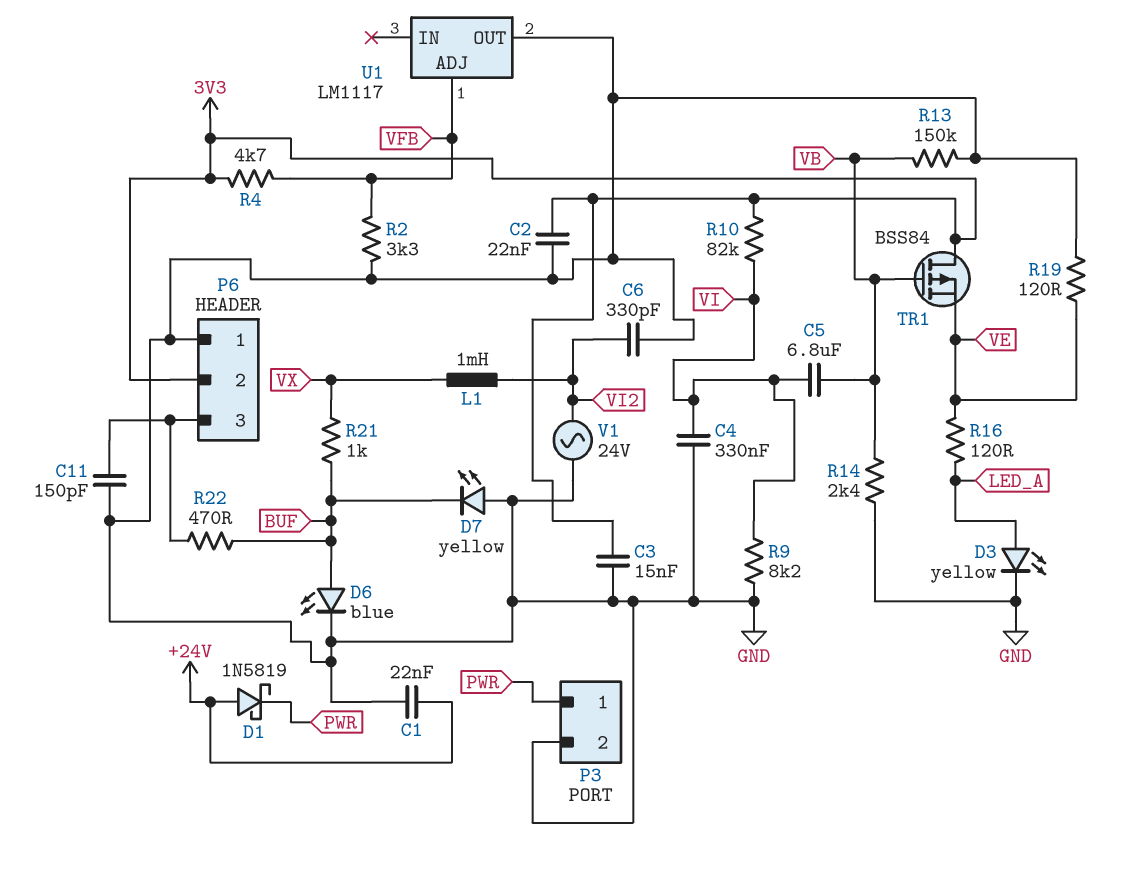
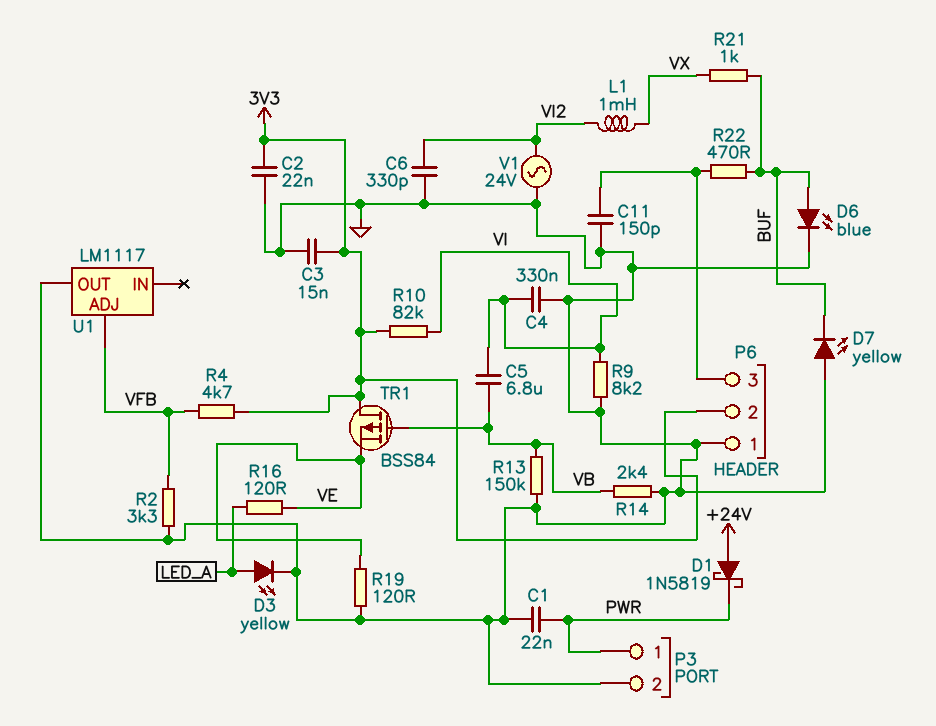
C1: 22nF (+24V, GND) -> 22nF (GND, PWR)

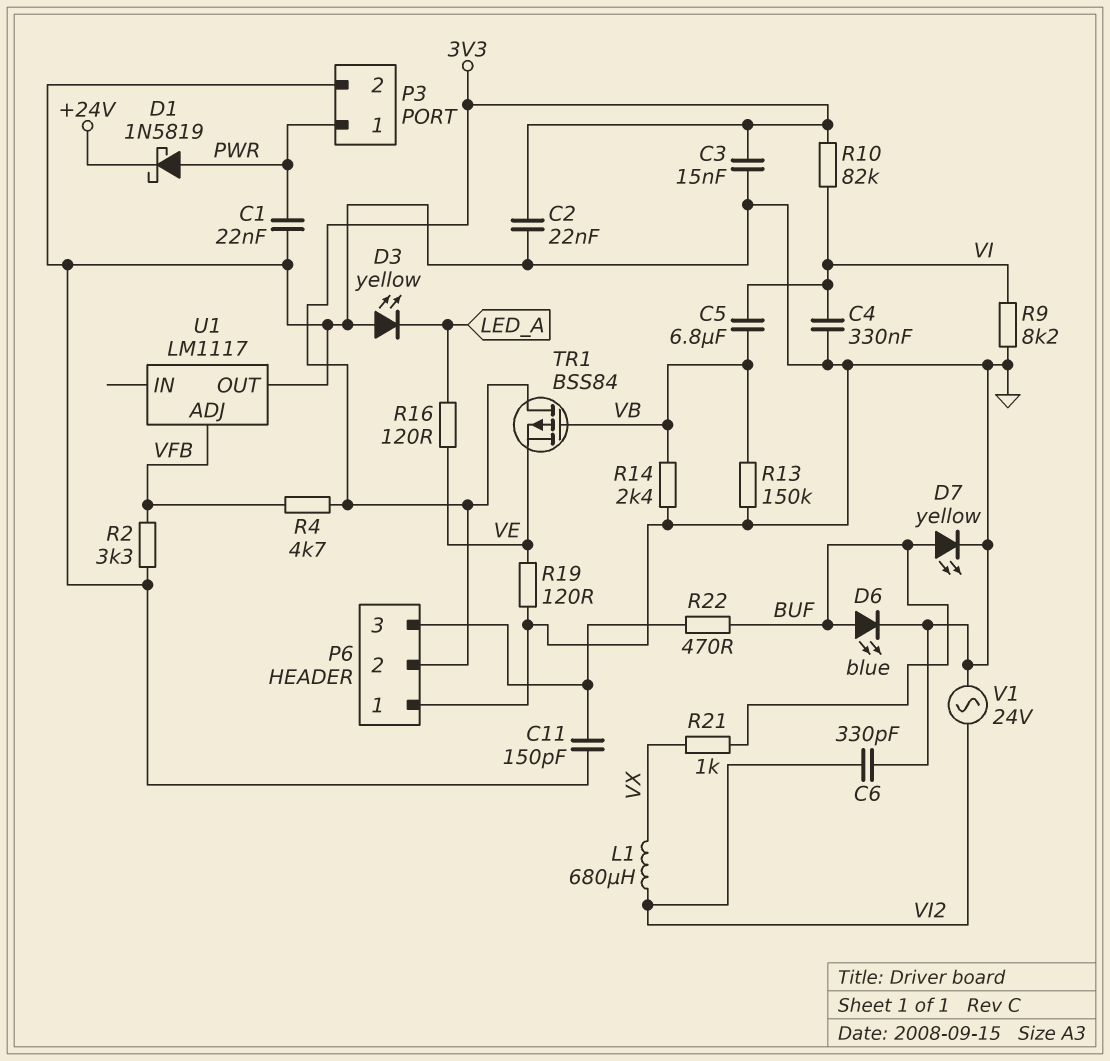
D1: schottky 1N5819 (A +24V, K PWR) -> schottky 1N5819 (A PWR, K +24V)
D3: LED yellow (A LED_A, K GND) -> LED yellow (A GND, K LED_A)
D7: LED yellow (A GND, K BUF) -> LED yellow (A BUF, K GND)
L1: 1mH (VI2, VX) -> 680uH (VI2, VX)

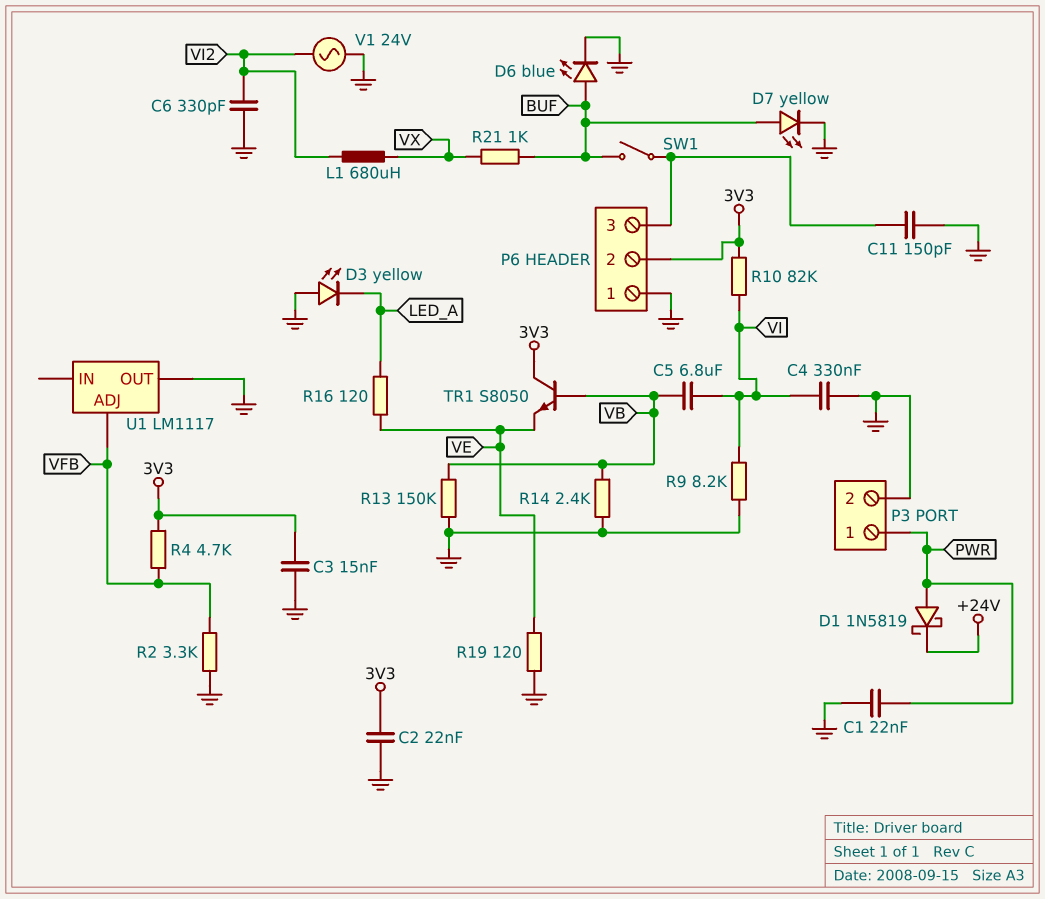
R22: 470 (BUF, P6/3) -> none
SW1: none -> switch (BUF, P6/3)
TR1: PMOS BSS84 (G VB, D 3V3, S VE) -> NPN S8050 (B VB, C 3V3, E VE)

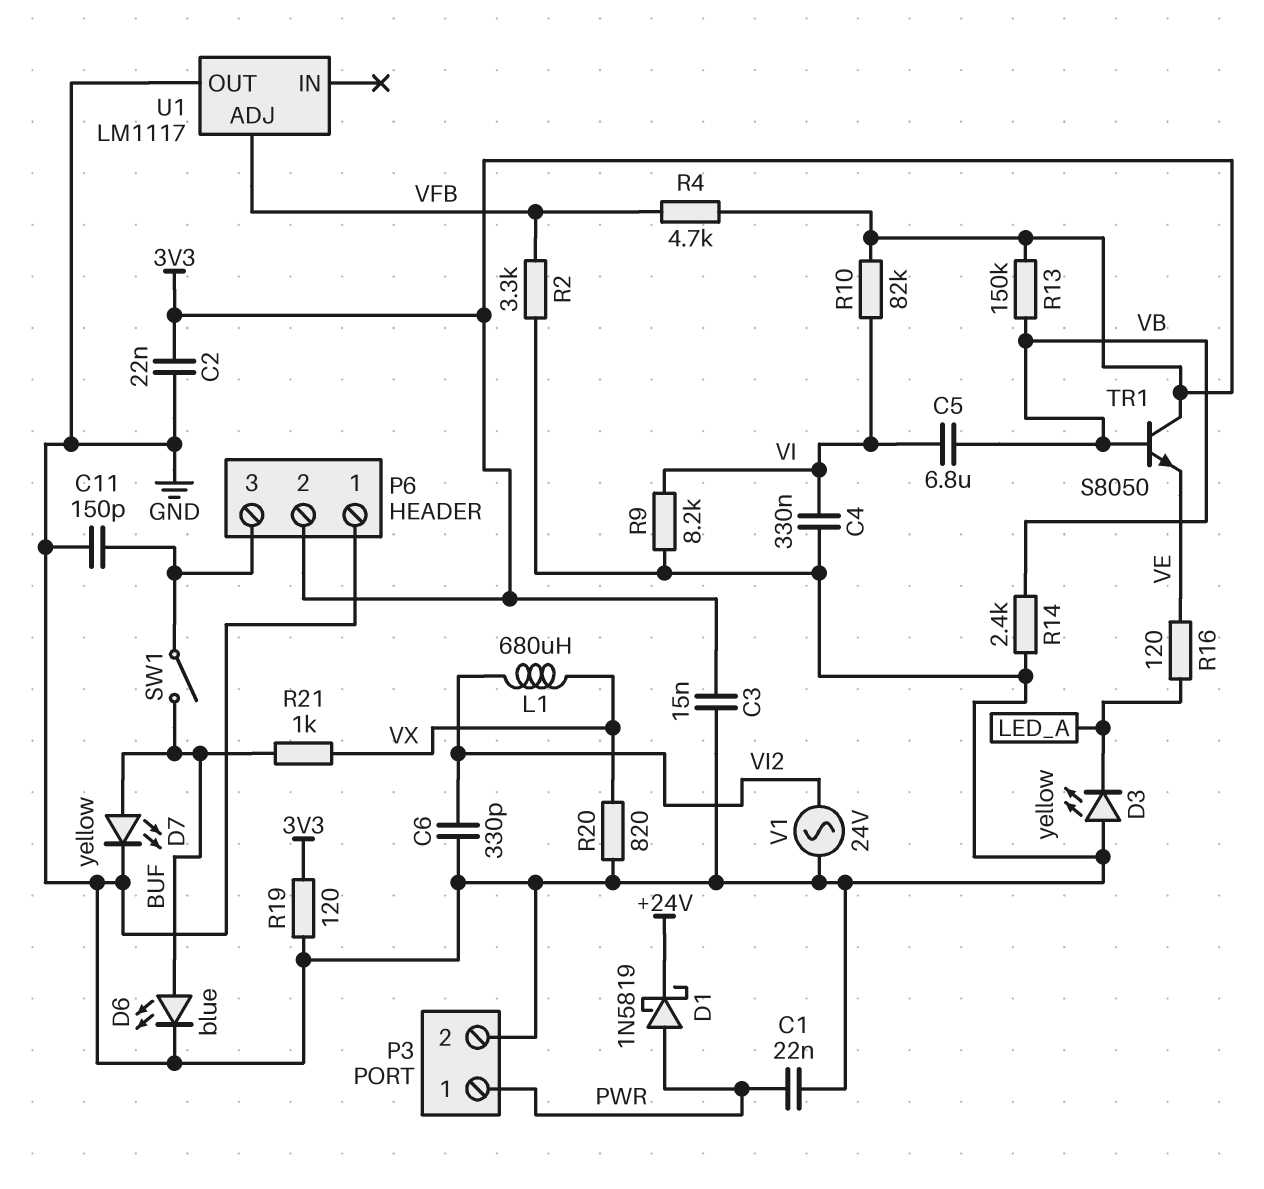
R13: 150k (GND, VB) -> 150k (3V3, VB)
R19: 120 (GND, VE) -> 120 (3V3, GND)
R20: none -> 820 (GND, VX)

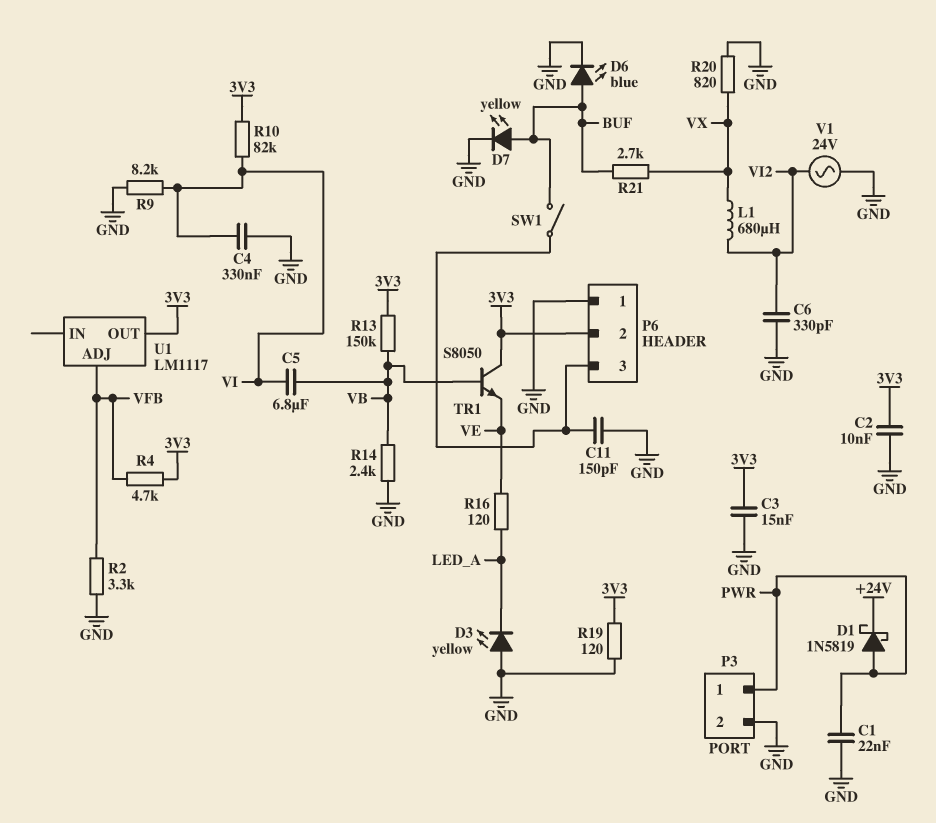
C2: 22nF (3V3, GND) -> 10nF (3V3, GND)
R21: 1k (BUF, VX) -> 2.7k (BUF, VX)
U1 pin OUT: GND -> 3V3

